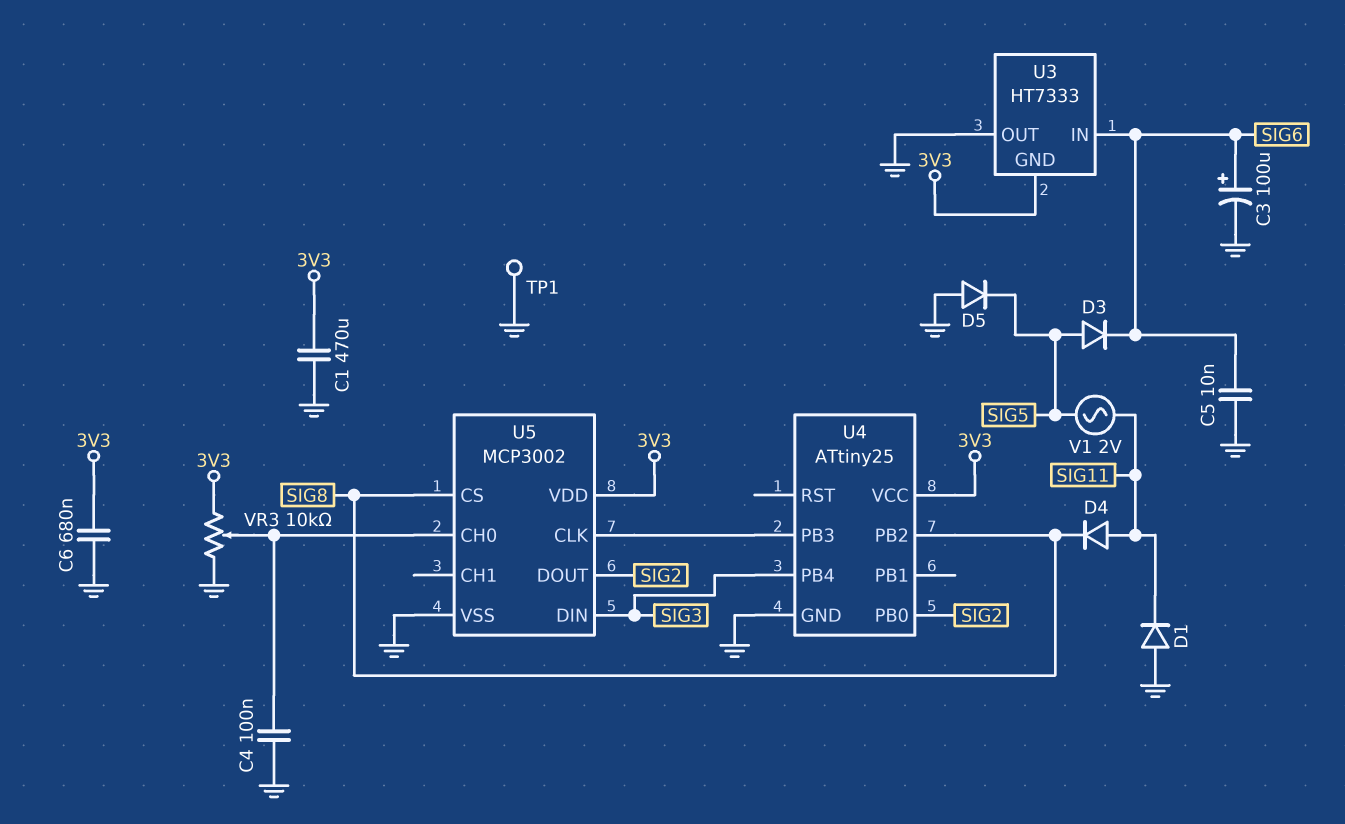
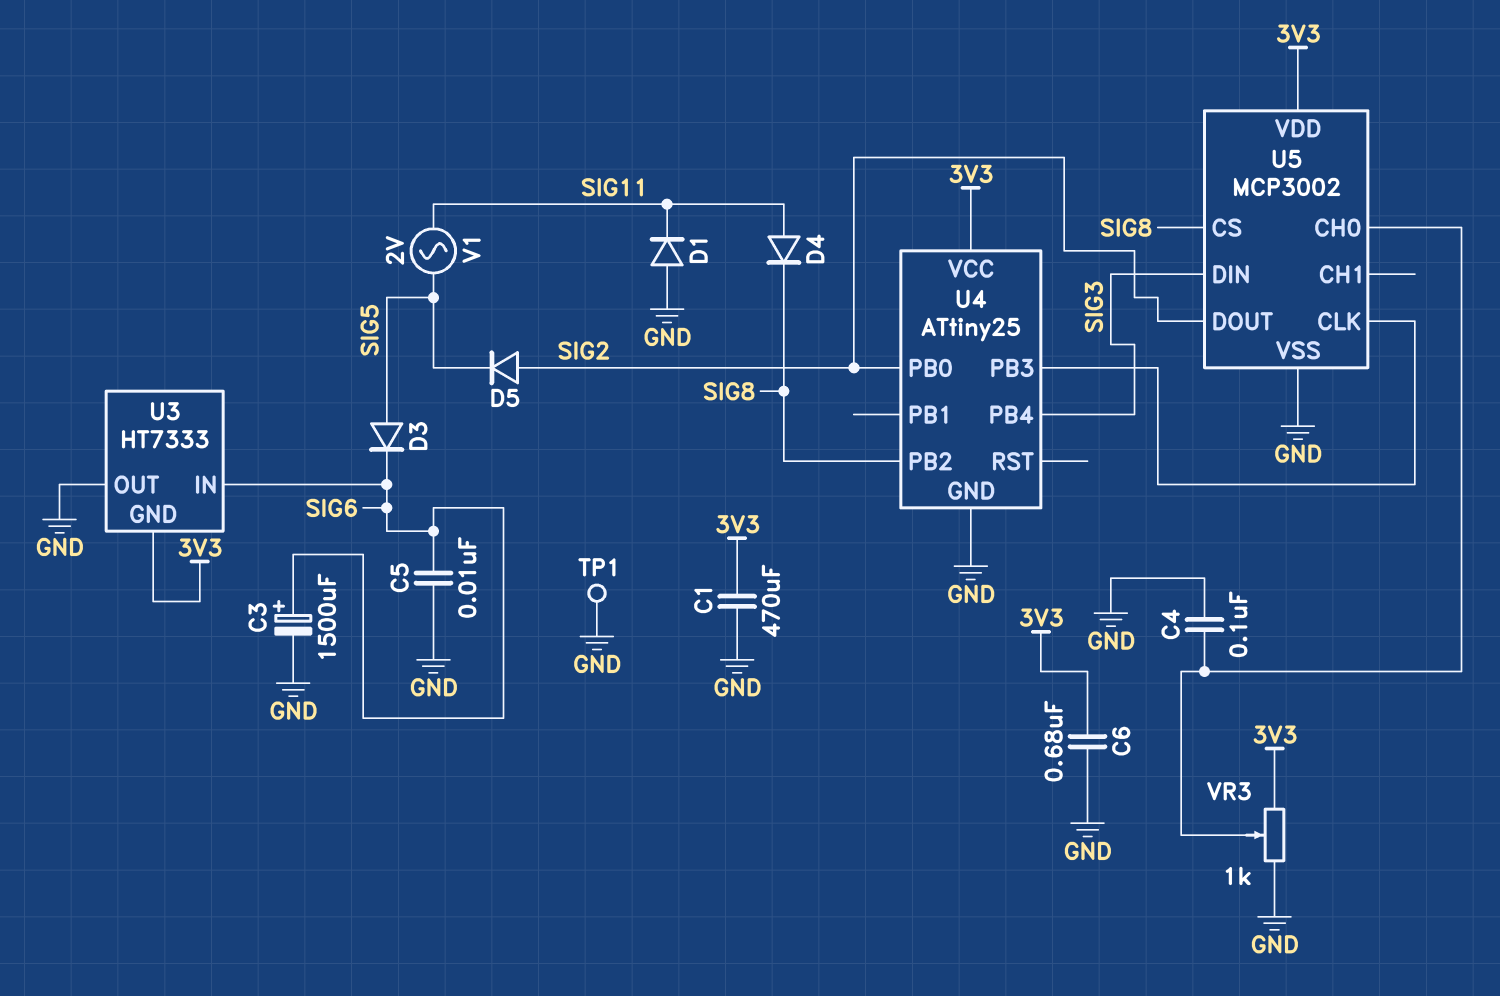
C3: 100uF (plus SIG6, minus GND) -> 1500uF (plus SIG6, minus GND)
D5: diode (A GND, K SIG5) -> diode (A SIG2, K SIG5)
VR3: 10k (3V3, GND, wiper U5/CH0) -> 1k (3V3, GND, wiper U5/CH0)

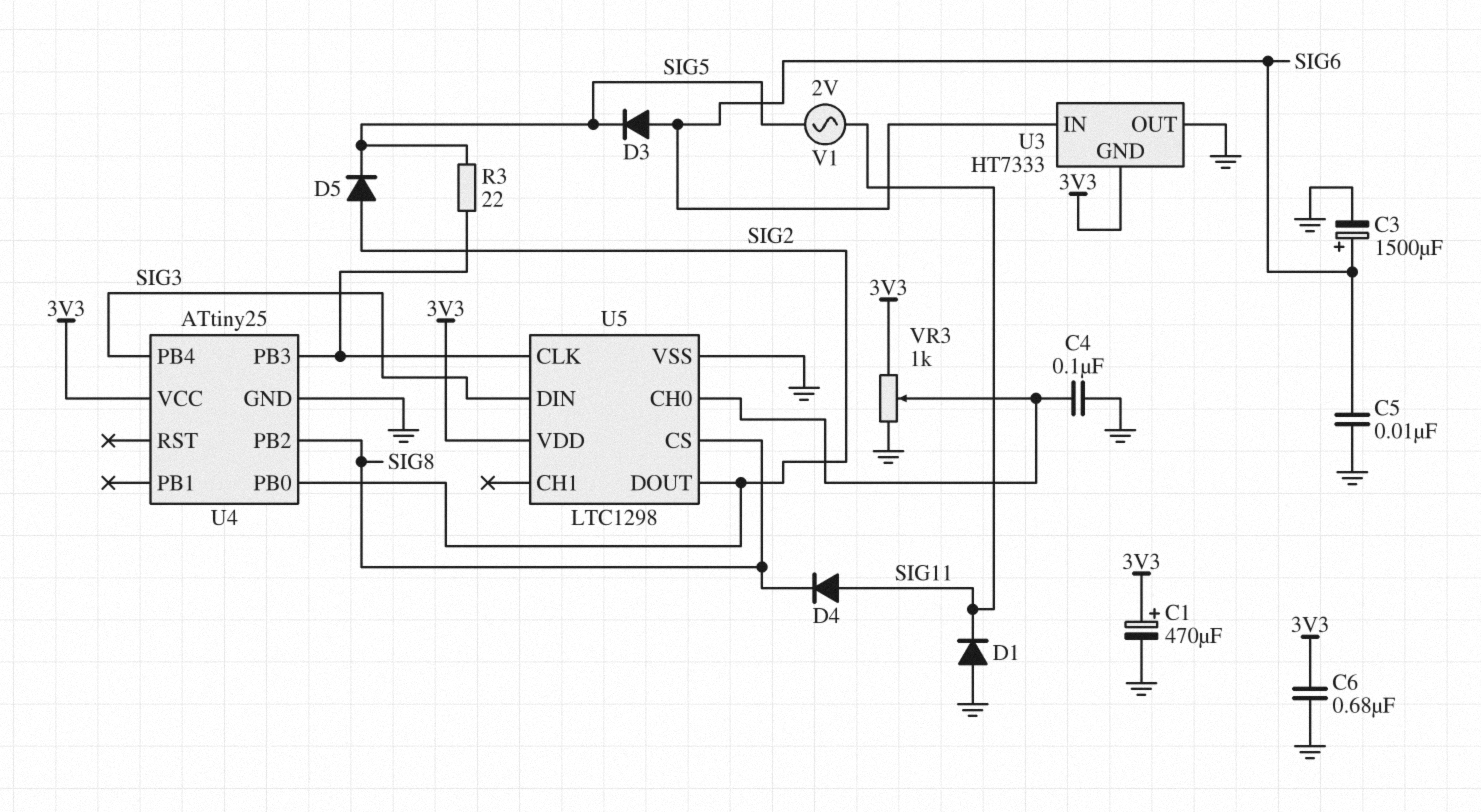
C1: 470uF (3V3, GND) -> 470uF (plus 3V3, minus GND)
D3: diode (A SIG5, K SIG6) -> diode (A SIG6, K SIG5)
R3: none -> 22 (SIG5, U4/PB3)
TP1: test point (GND) -> none
U5: MCP3002 -> LTC1298

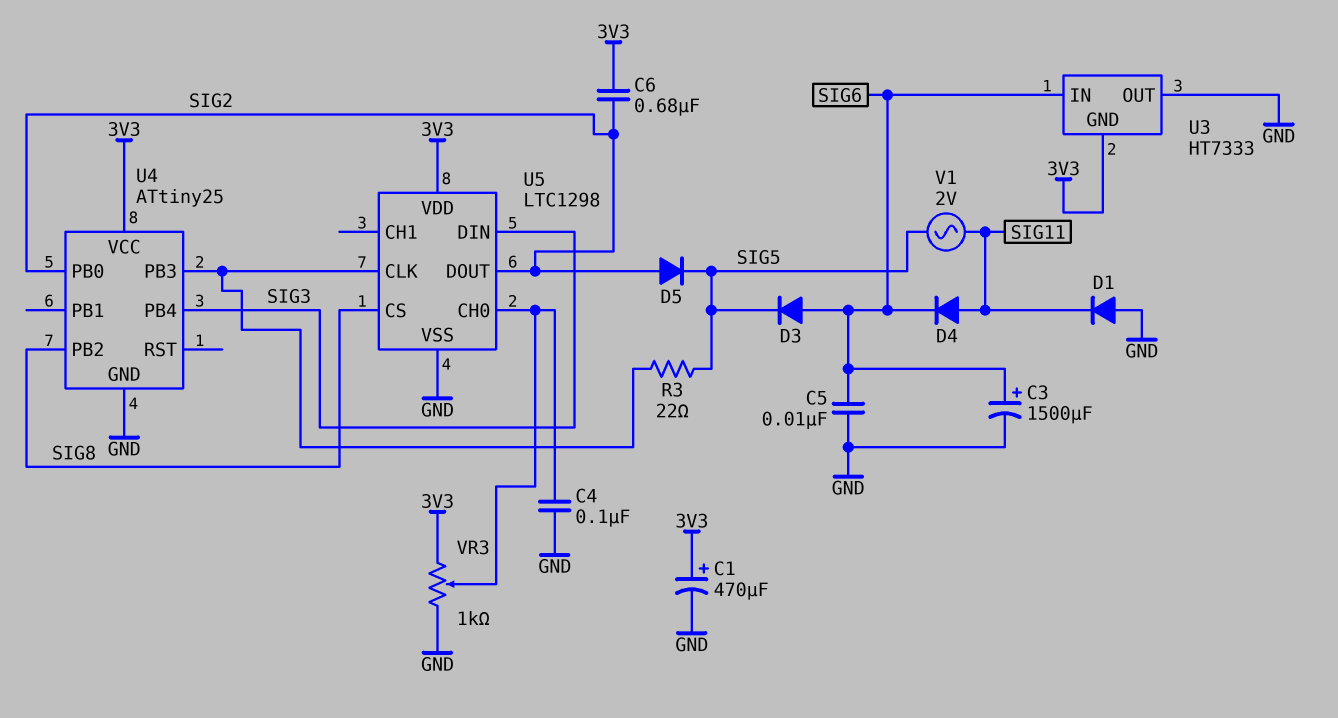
C6: 680nF (3V3, GND) -> 680nF (3V3, SIG2)
D4: diode (A SIG11, K SIG8) -> diode (A SIG11, K SIG6)

